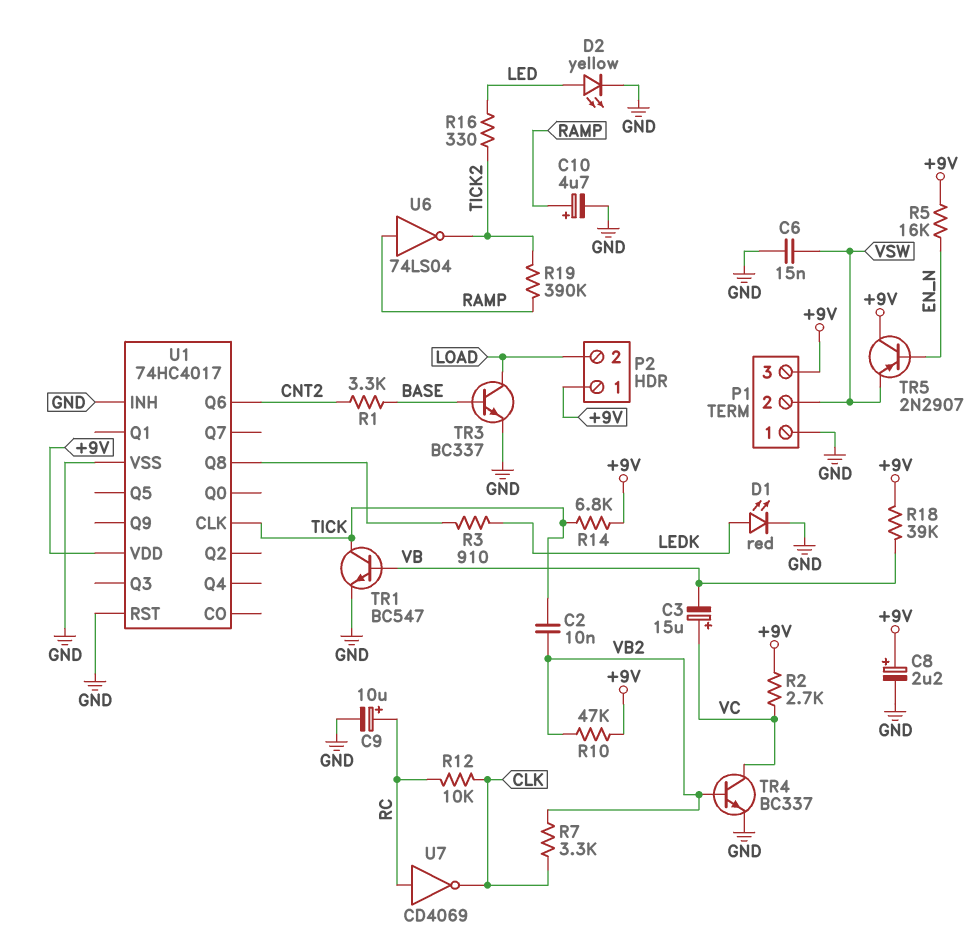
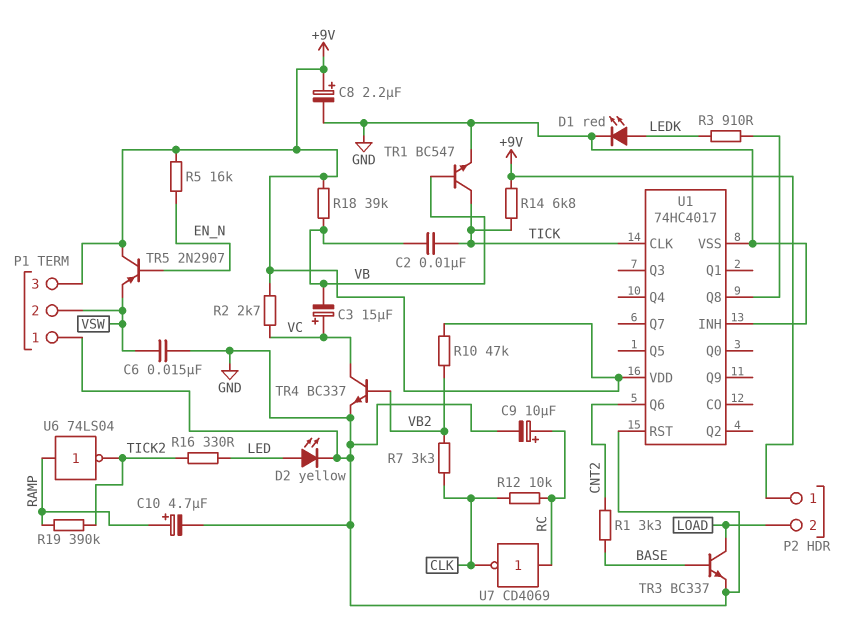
C2: 10nF (TICK, VB2) -> 10nF (TICK, VB)

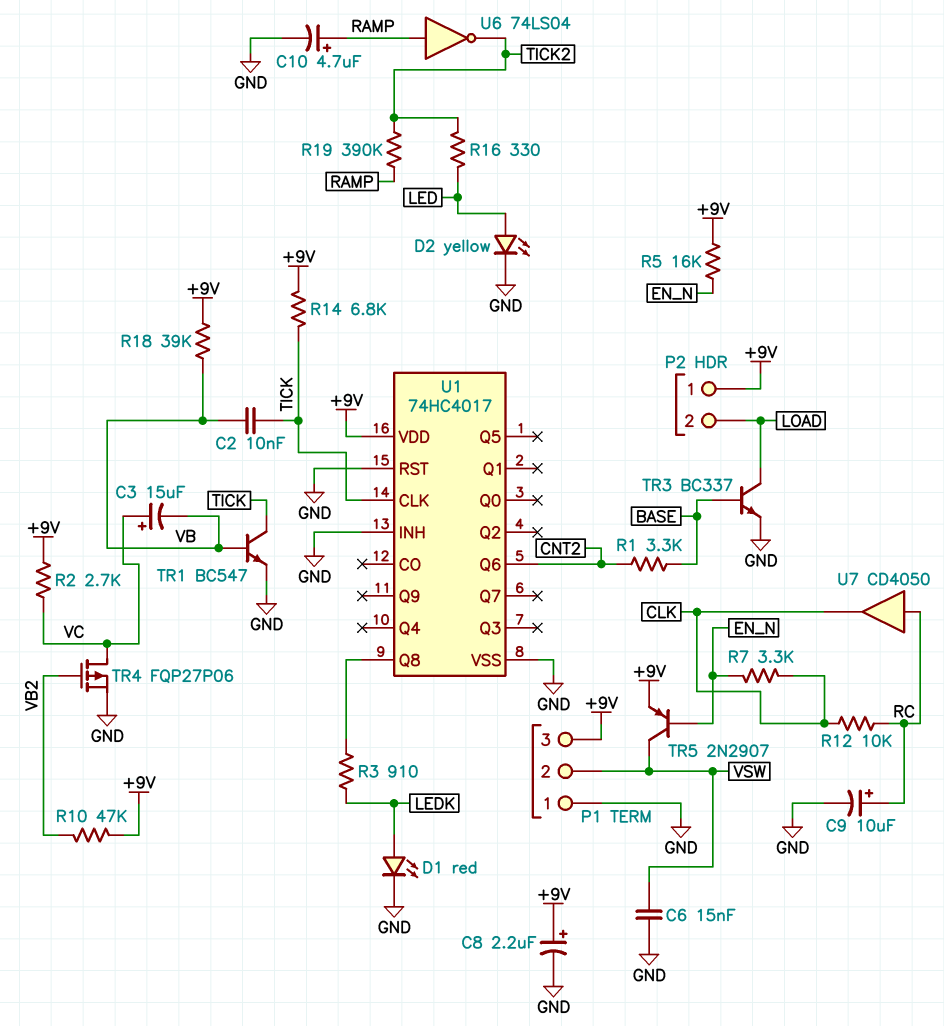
R7: 3.3k (CLK, VB2) -> 3.3k (CLK, EN_N)
TR4: NPN BC337 (B VB2, C VC, E GND) -> PMOS FQP27P06 (G VB2, D VC, S GND)
TR5: PNP 2N2907 (B EN_N, C +9V, E VSW) -> PNP 2N2907 (B EN_N, C VSW, E +9V)
U7: NOT CD4069 (in RC, out CLK) -> buffer CD4050 (in RC, out CLK)

